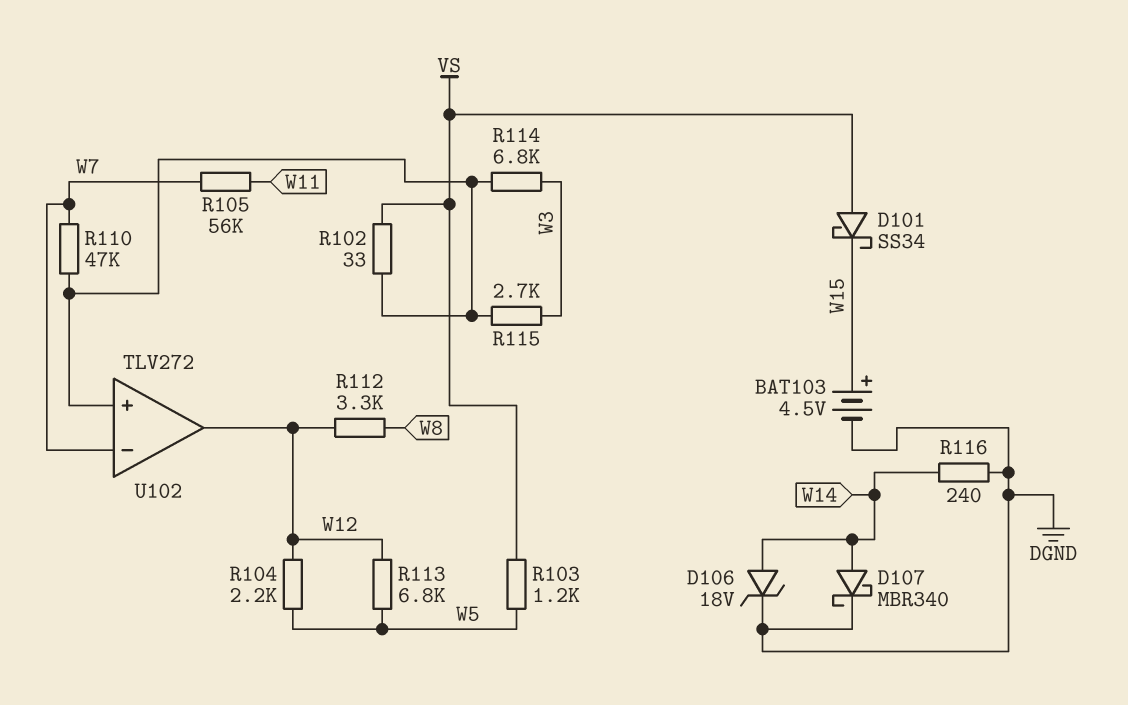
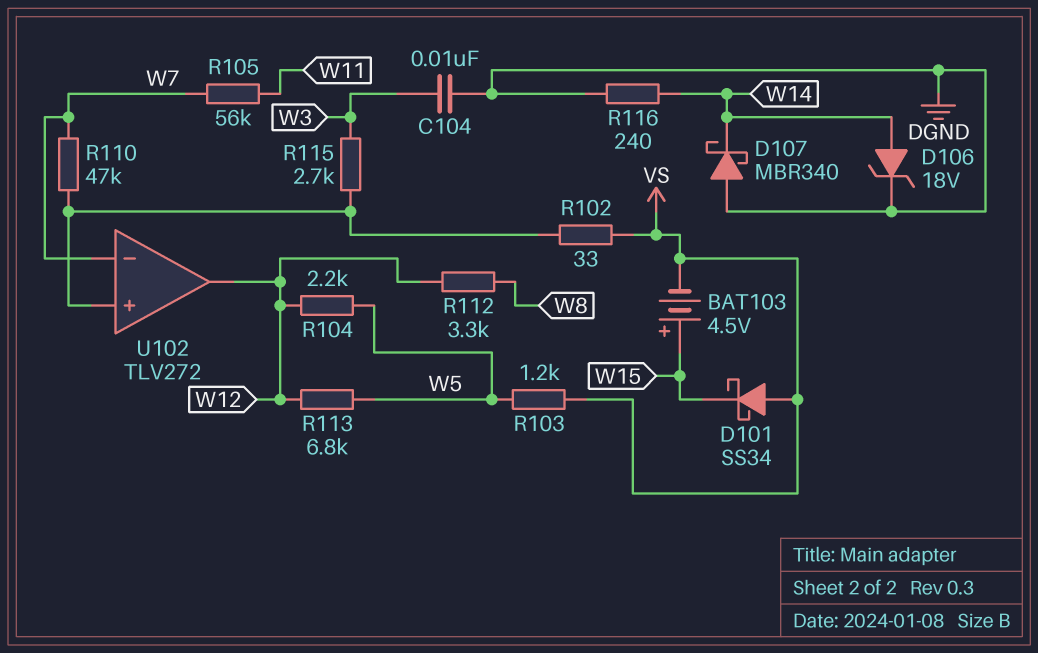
BAT103: 4.5V (plus W15, minus DGND) -> 4.5V (plus W15, minus VS)
C104: none -> 10nF (DGND, W3)
D107: schottky MBR340 (A W14, K DGND) -> schottky MBR340 (A DGND, K W14)
R114: 6.8k (U102/in+, W3) -> none

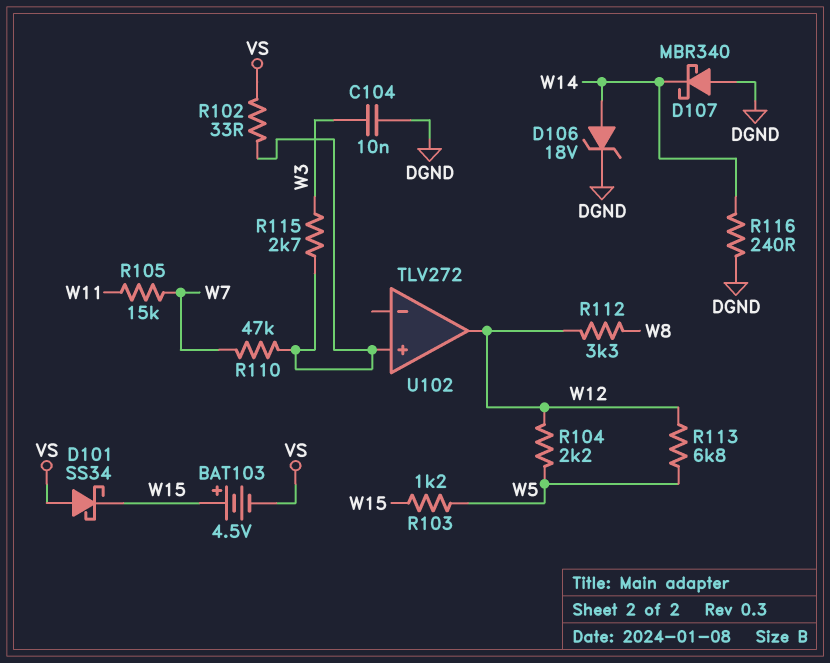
R103: 1.2k (VS, W5) -> 1.2k (W5, W15)
R105: 56k (W7, W11) -> 15k (W7, W11)
U102 pin in-: W7 -> none

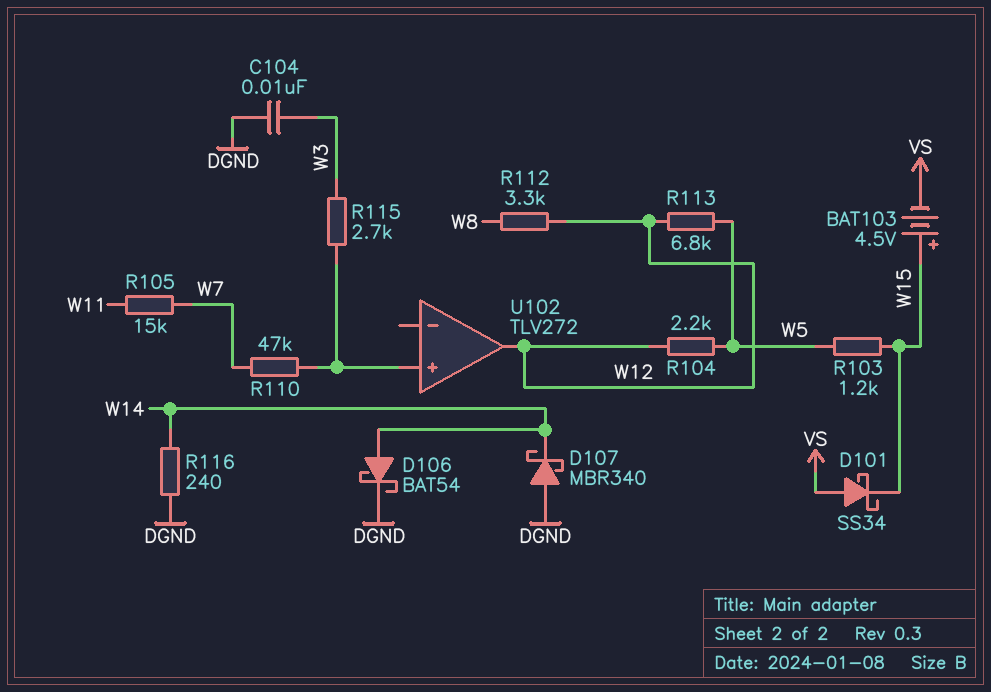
D106: zener 18V (A W14, K DGND) -> schottky BAT54 (A W14, K DGND)
R102: 33 (U102/in+, VS) -> none

